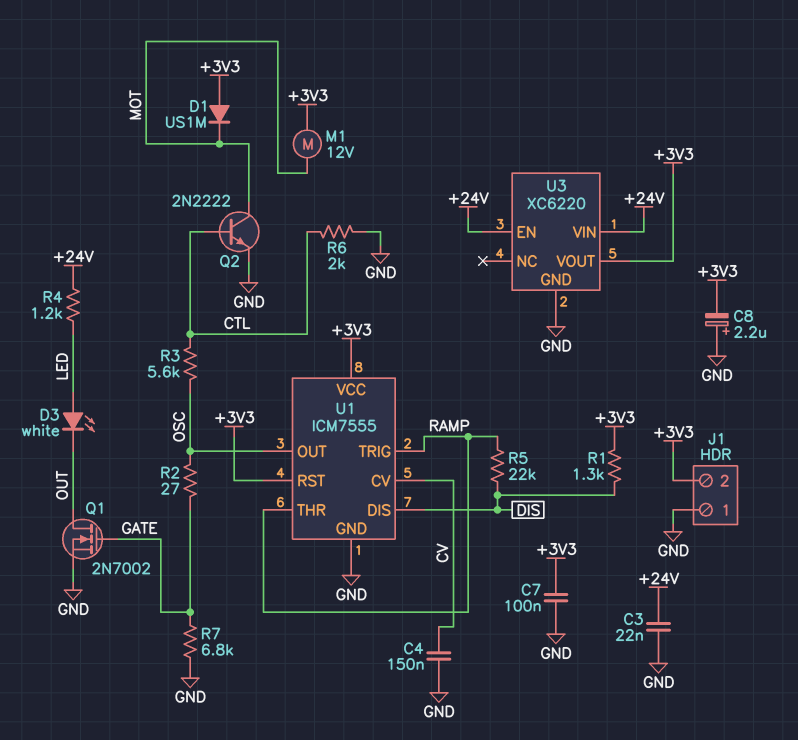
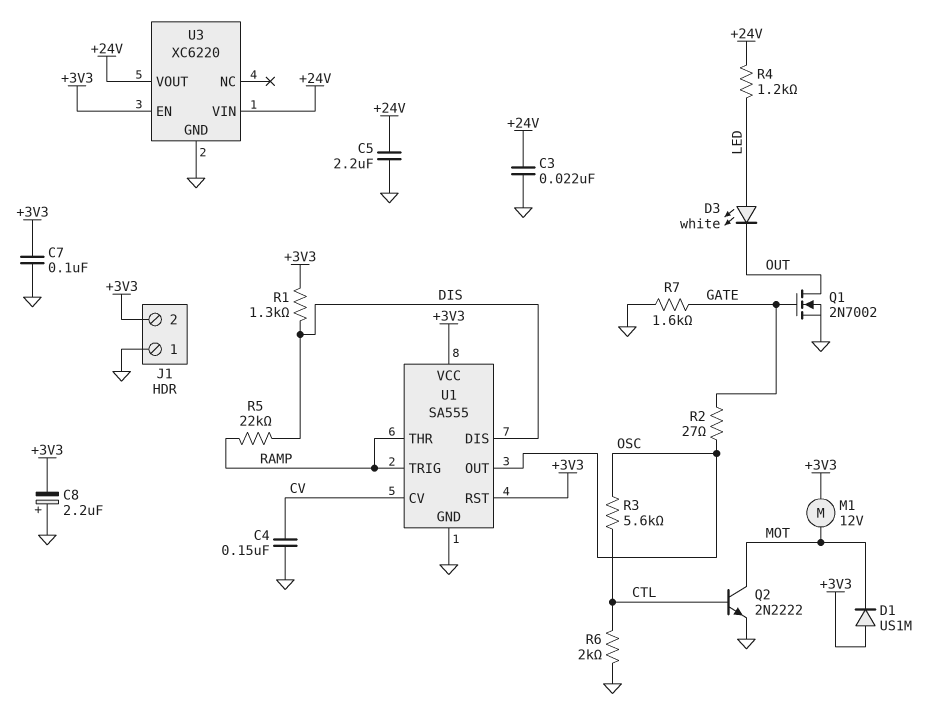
C5: none -> 2.2uF (+24V, GND)
R7: 6.8k (GATE, GND) -> 1.6k (GATE, GND)
U1: ICM7555 -> SA555
U3 pin EN: +24V -> +3V3
U3 pin VOUT: +3V3 -> +24V

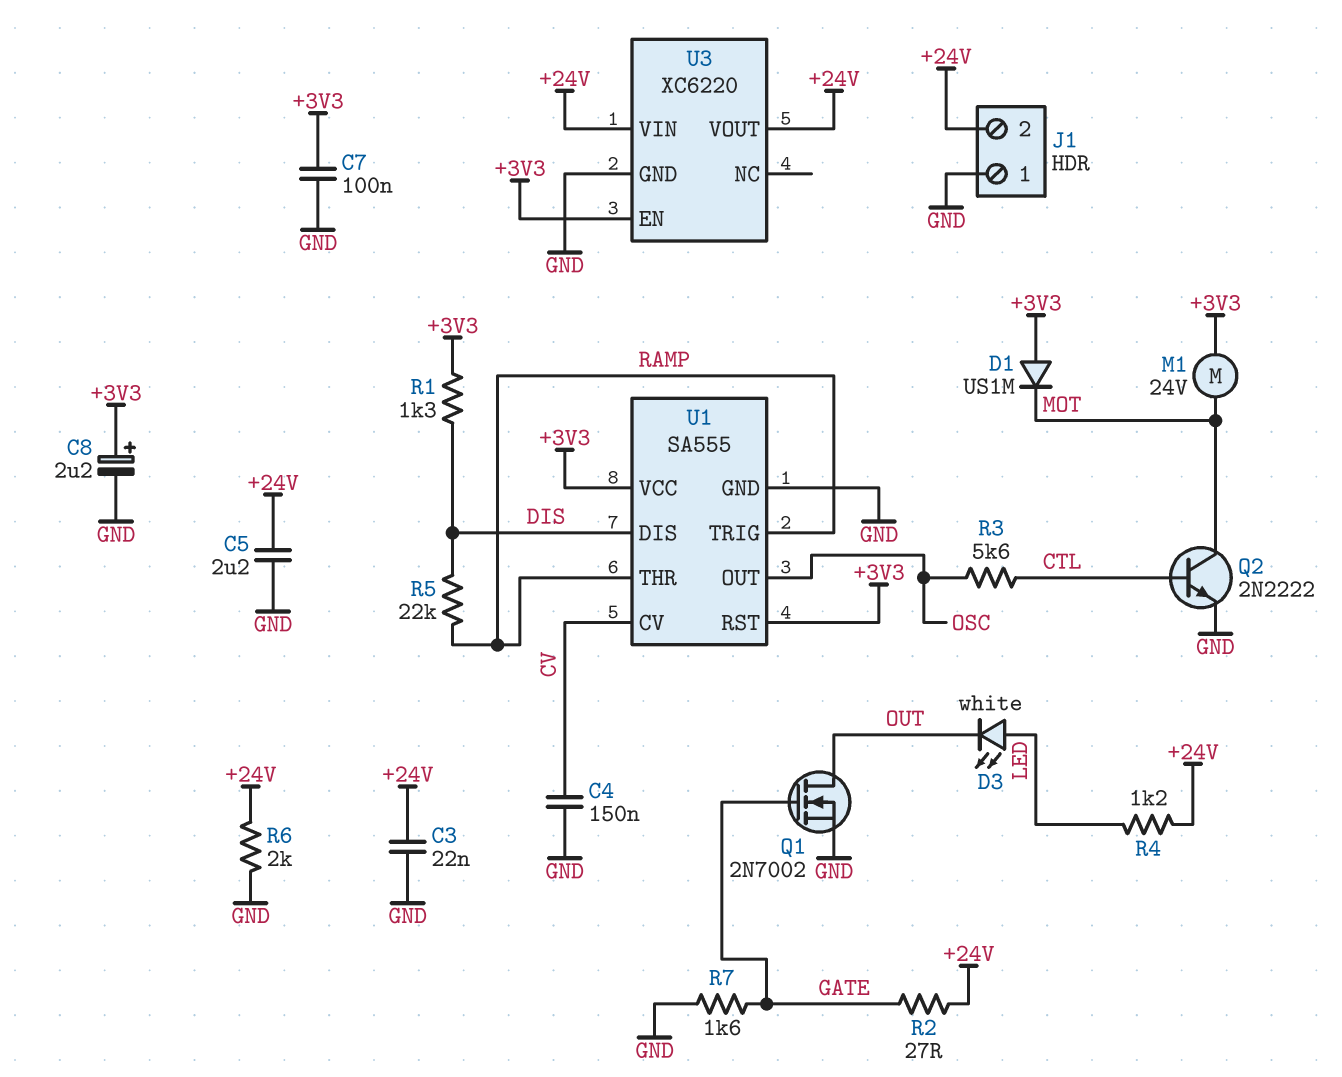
C8: 2.2uF (plus GND, minus +3V3) -> 2.2uF (plus +3V3, minus GND)
J1 pin 2: +3V3 -> +24V
M1: motor 12V (+3V3, MOT) -> motor 24V (+3V3, MOT)
R2: 27 (GATE, OSC) -> 27 (+24V, GATE)
R6: 2k (CTL, GND) -> 2k (+24V, GND)

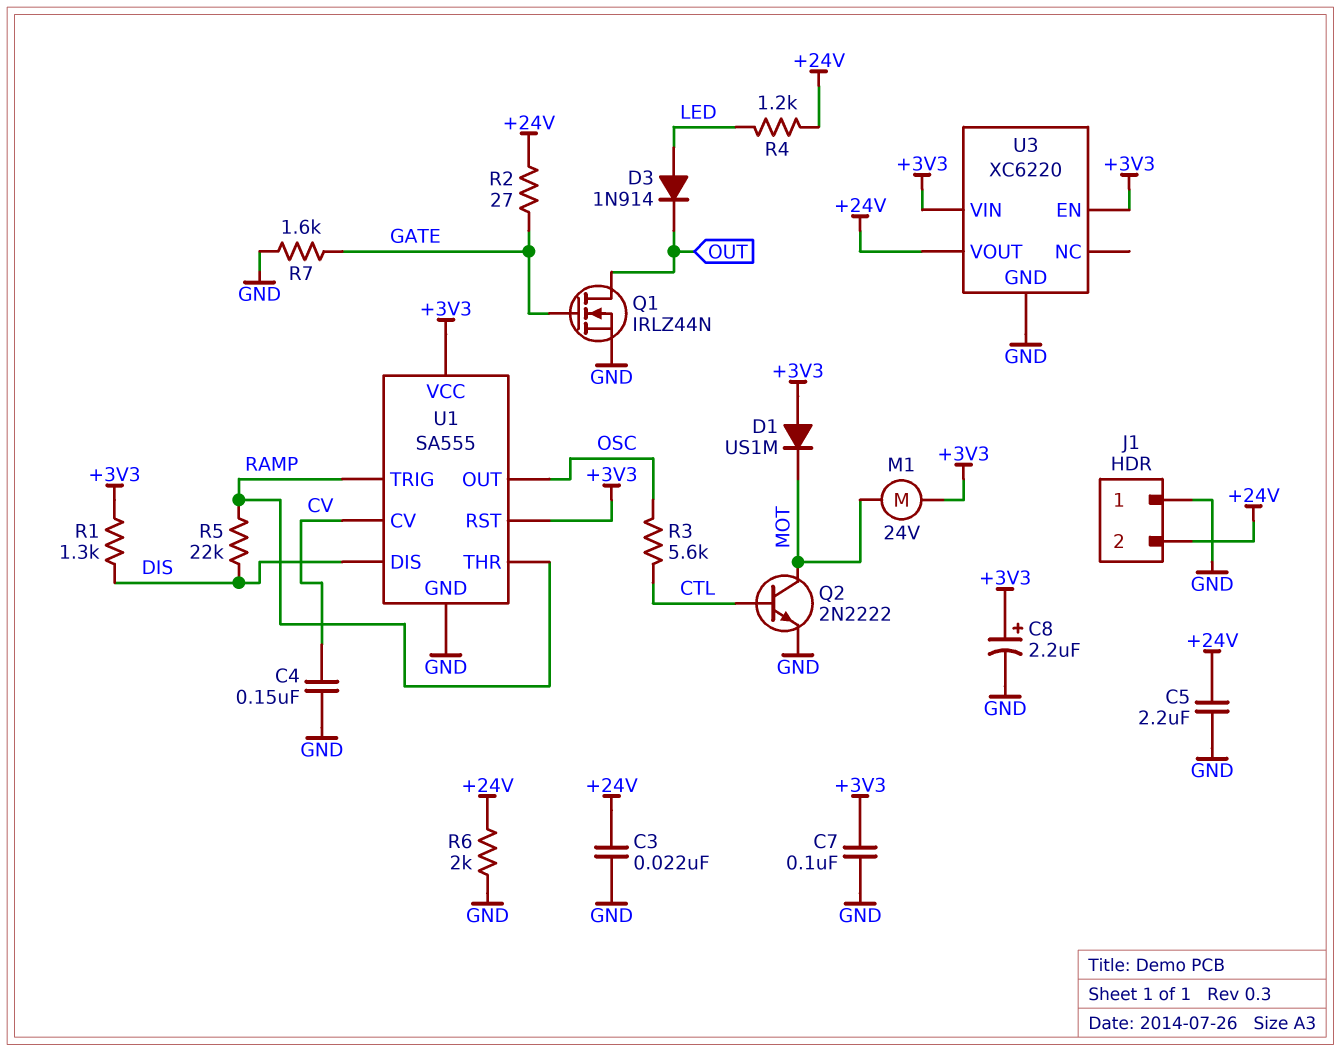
D3: LED white (A LED, K OUT) -> diode 1N914 (A LED, K OUT)
Q1: NMOS 2N7002 (G GATE, D OUT, S GND) -> NMOS IRLZ44N (G GATE, D OUT, S GND)
U3 pin VIN: +24V -> +3V3

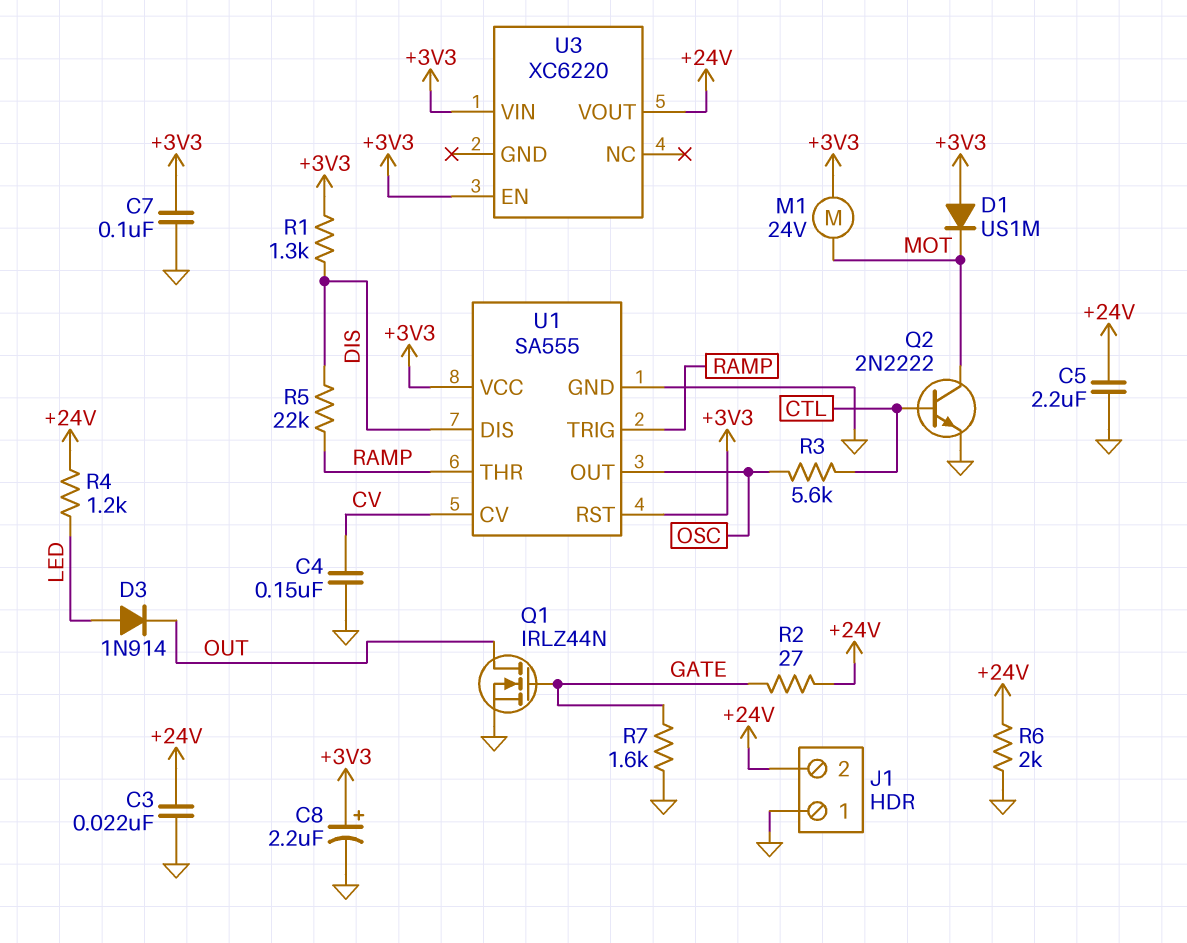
U3 pin GND: GND -> none

